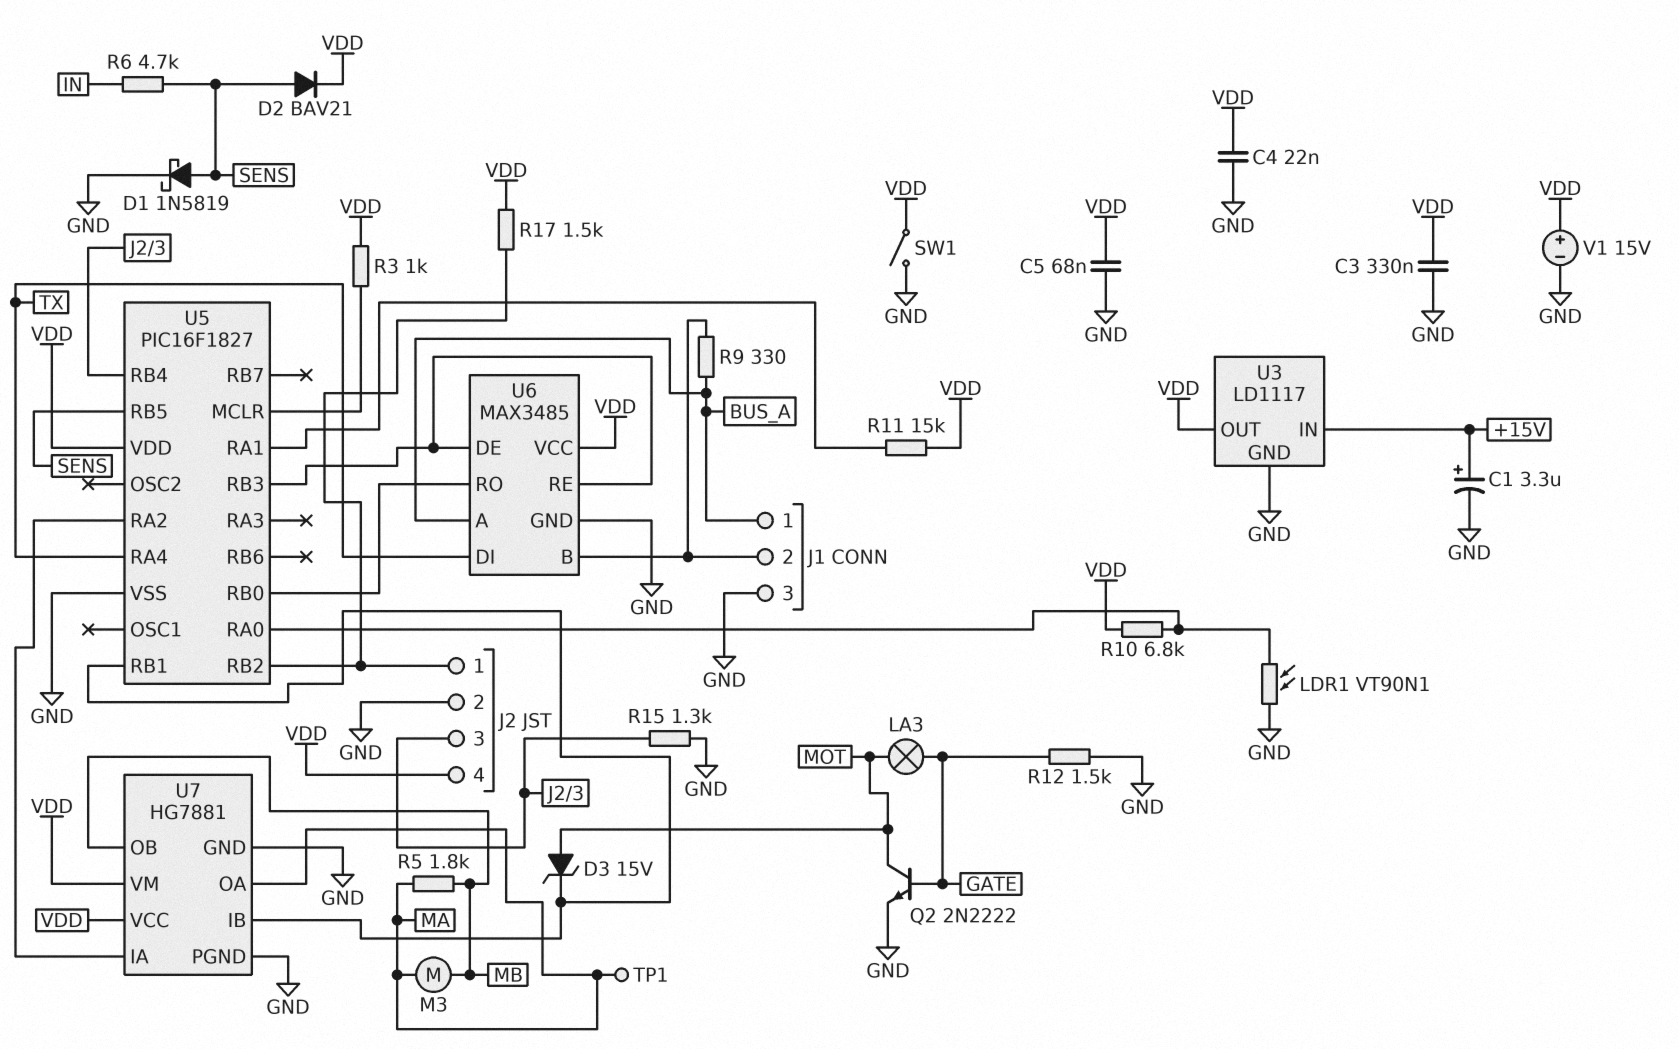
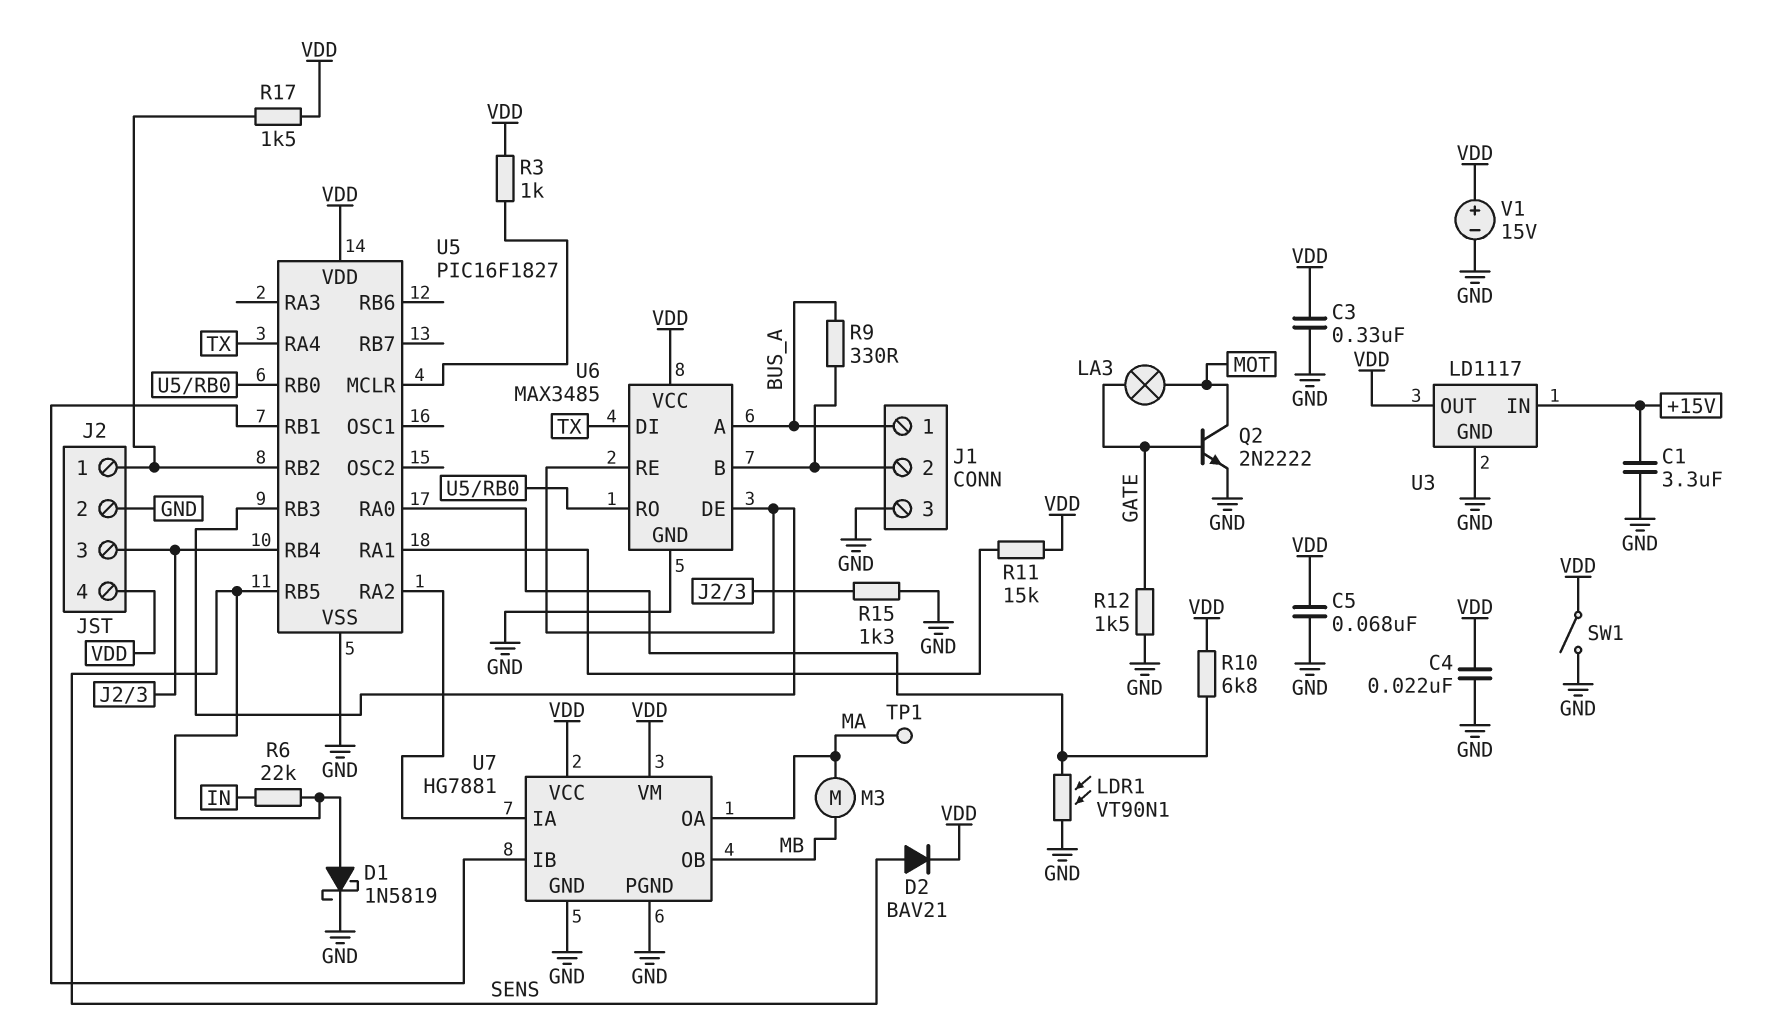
C1: 3.3uF (plus +15V, minus GND) -> 3.3uF (+15V, GND)
D3: zener 15V (A MOT, K U5/RB1) -> none
R5: 1.8k (MA, MB) -> none
R6: 4.7k (IN, SENS) -> 22k (IN, SENS)

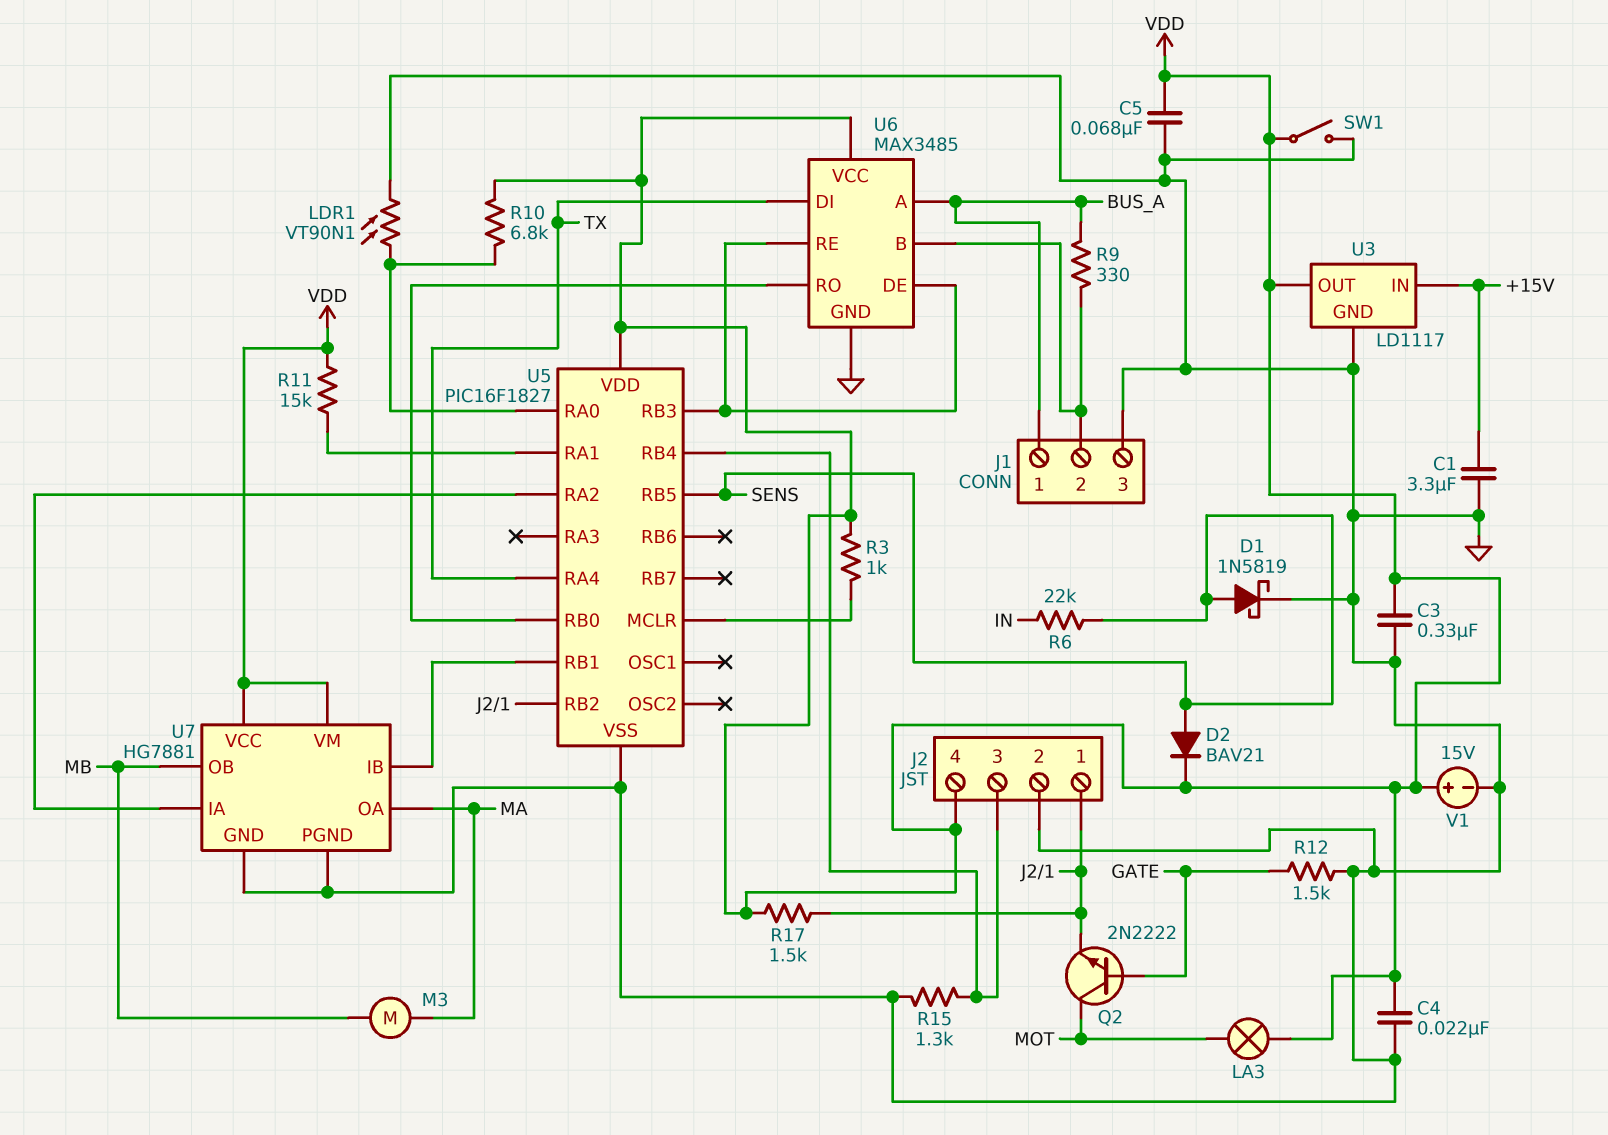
LA3: lamp (GATE, MOT) -> lamp (MOT, VDD)
Q2: NPN 2N2222 (B GATE, C MOT, E GND) -> NPN 2N2222 (B GATE, C MOT, E J2/1)
TP1: test point (MA) -> none

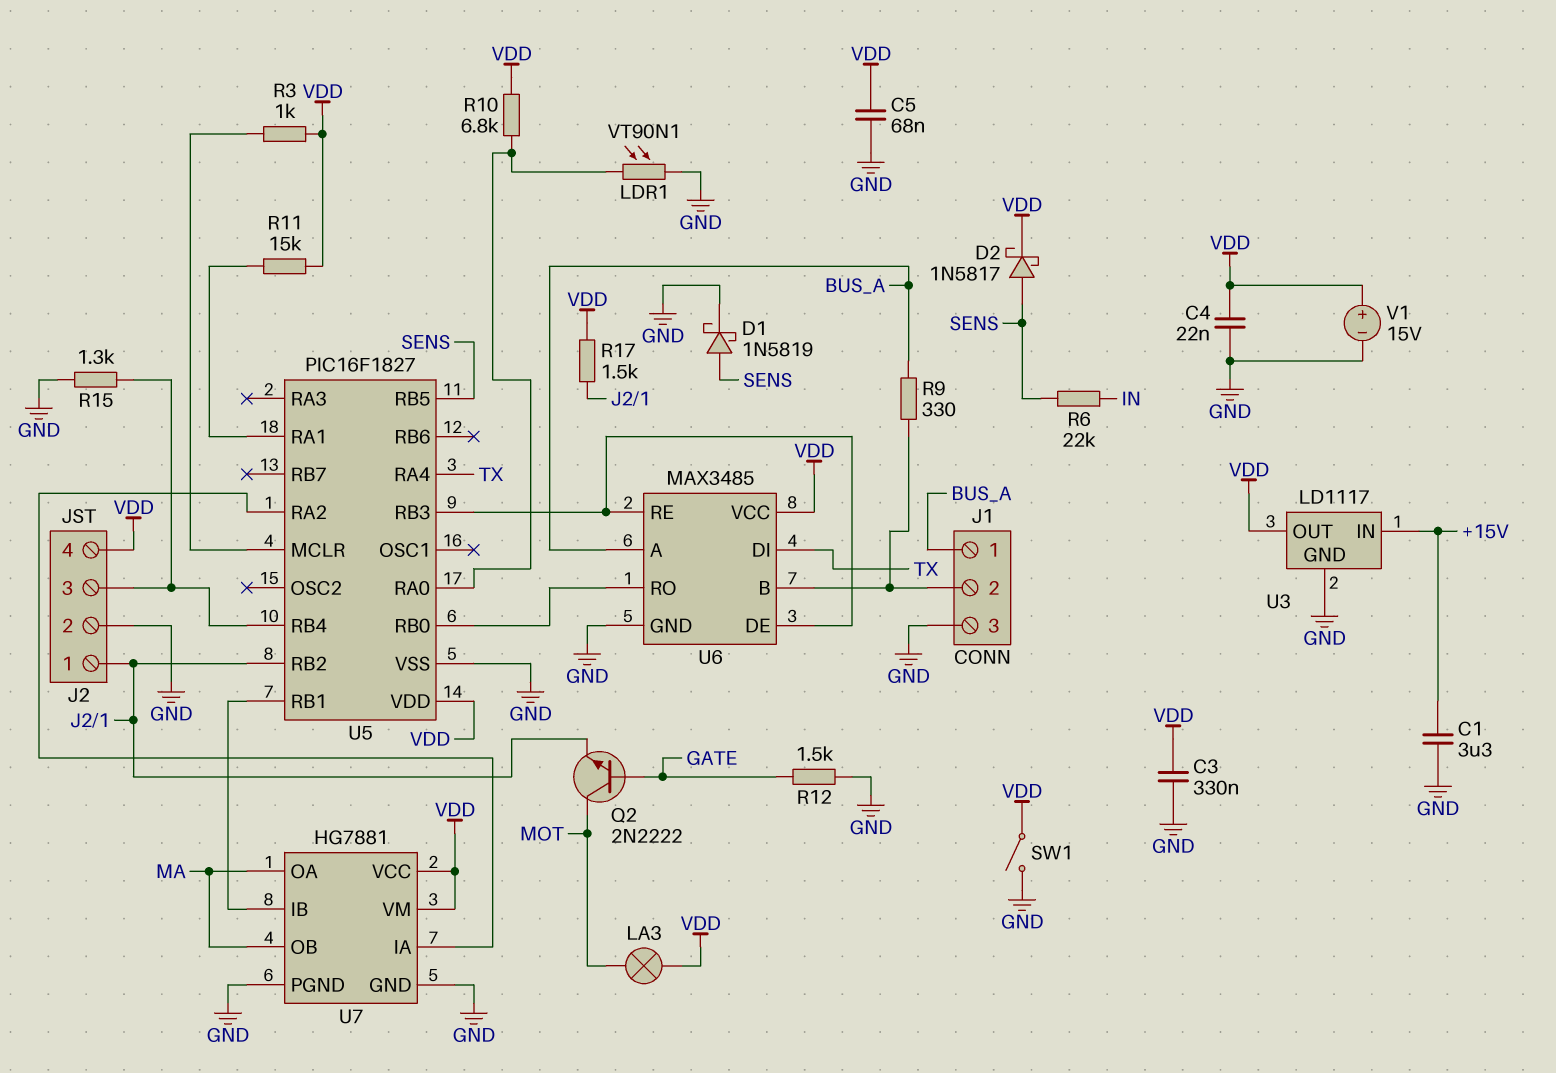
D2: diode BAV21 (A SENS, K VDD) -> schottky 1N5817 (A SENS, K VDD)
M3: motor (MA, MB) -> none
U7 pin OB: MB -> MA

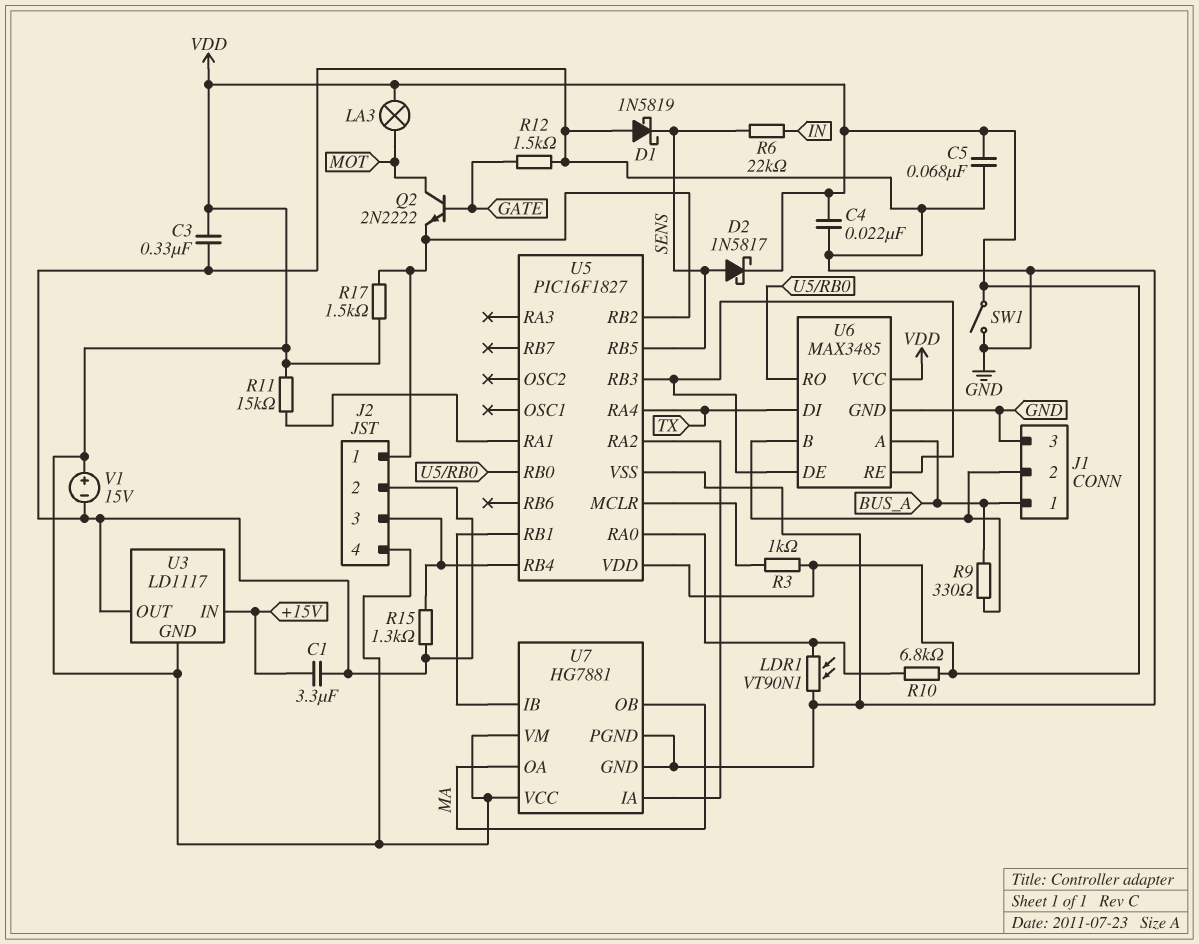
D1: schottky 1N5819 (A SENS, K GND) -> schottky 1N5819 (A GND, K SENS)
U3 pin GND: GND -> VDD
U3 pin OUT: VDD -> GND

